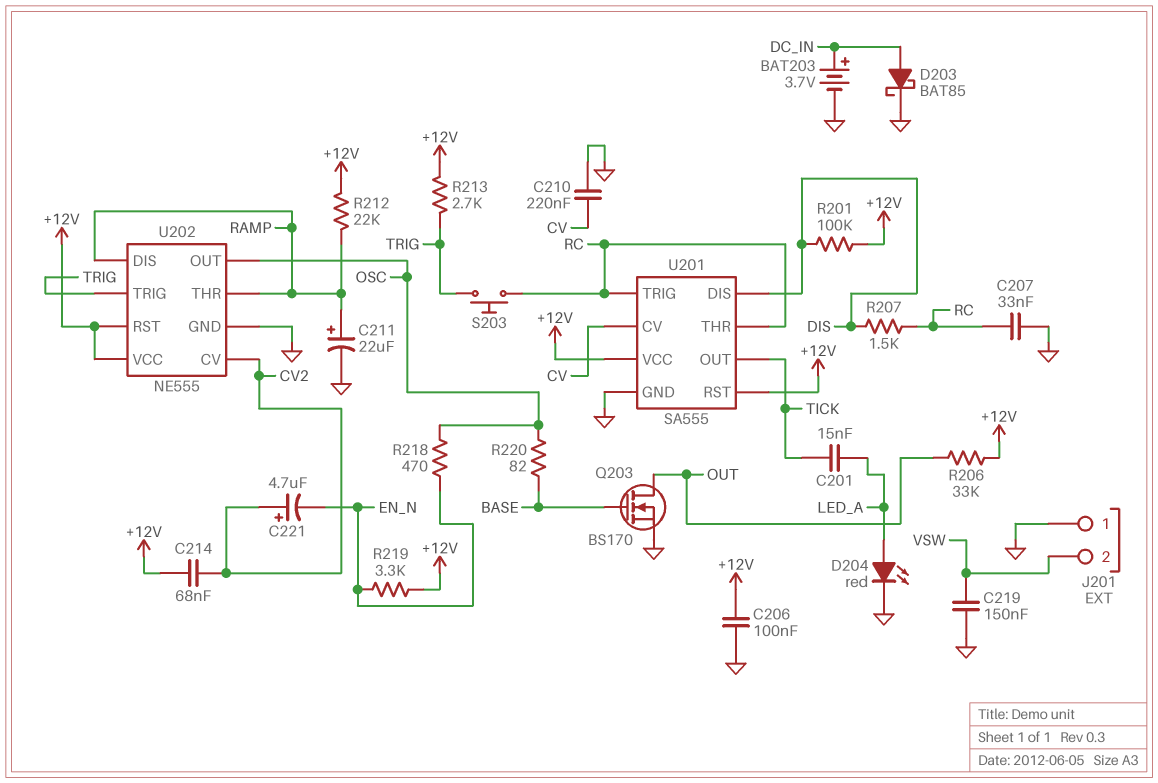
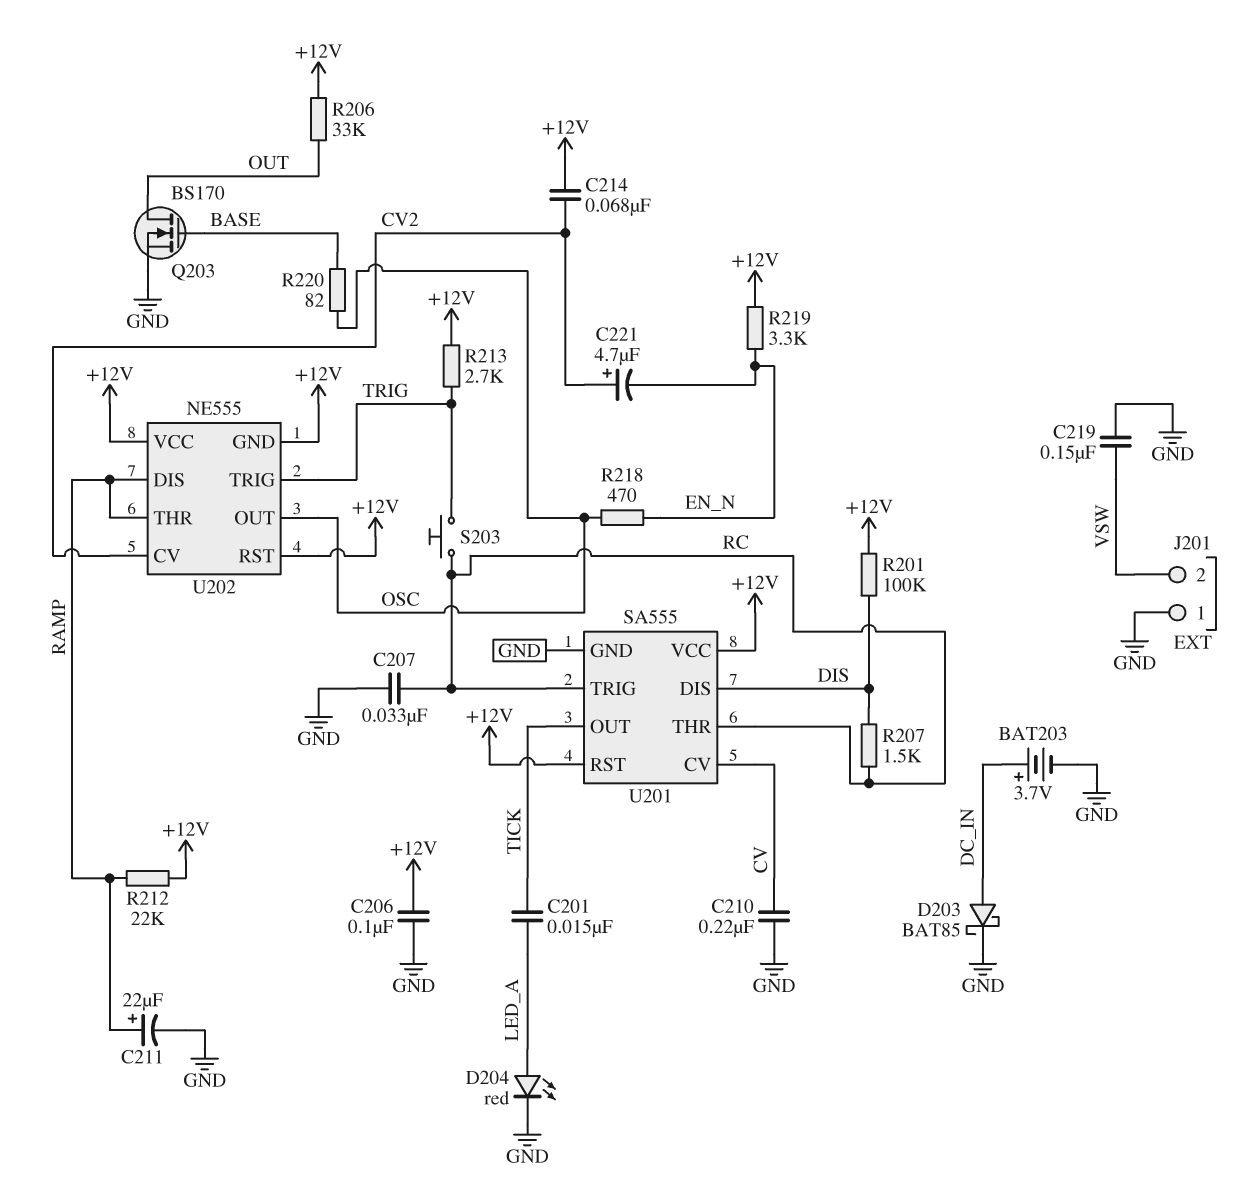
U202 pin GND: GND -> +12V

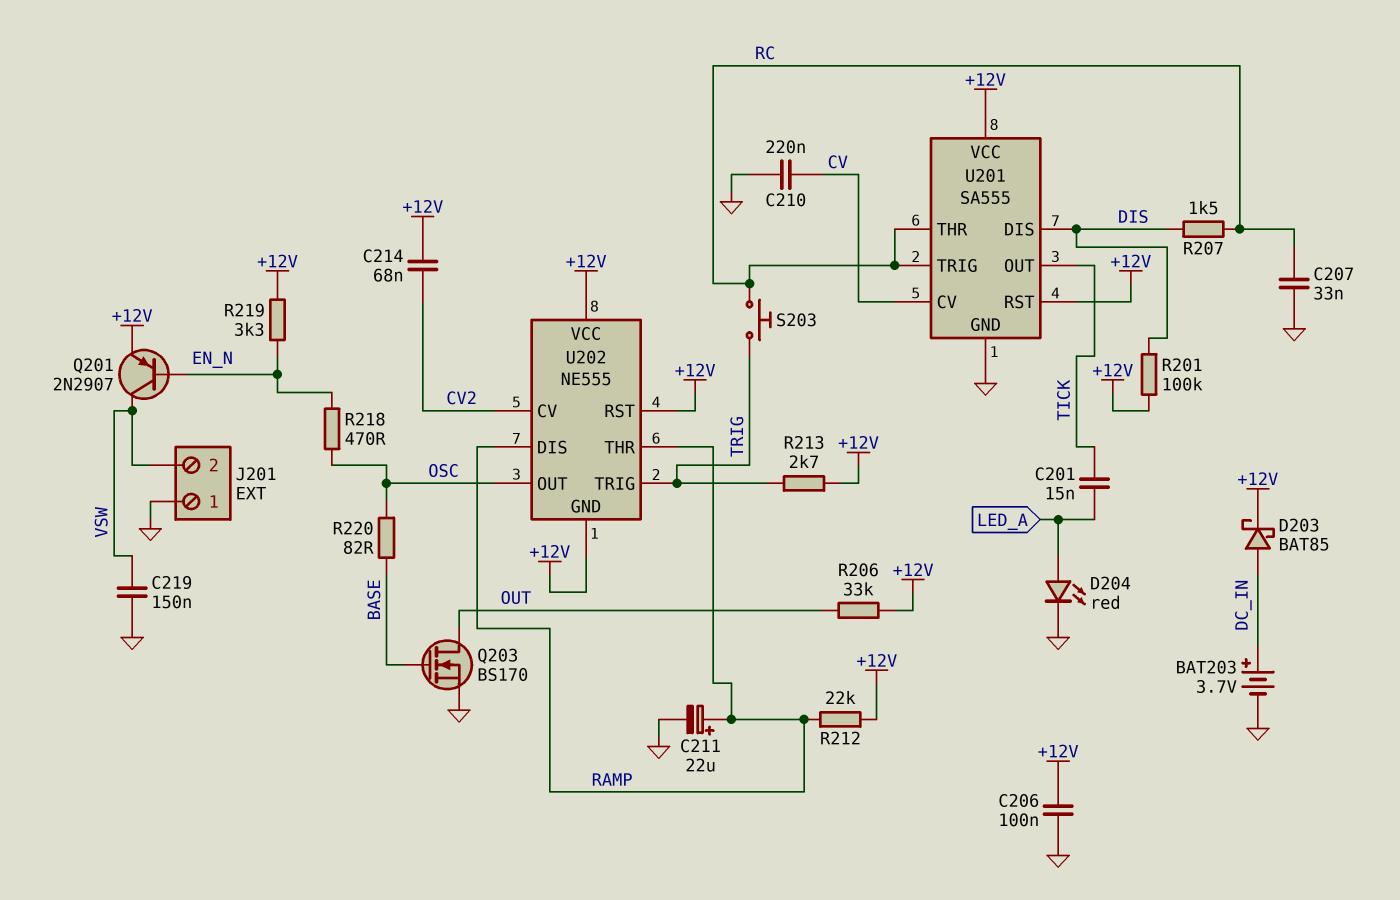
C221: 4.7uF (plus CV2, minus EN_N) -> none
D203: schottky BAT85 (A DC_IN, K GND) -> schottky BAT85 (A DC_IN, K +12V)
Q201: none -> PNP 2N2907 (B EN_N, C VSW, E +12V)

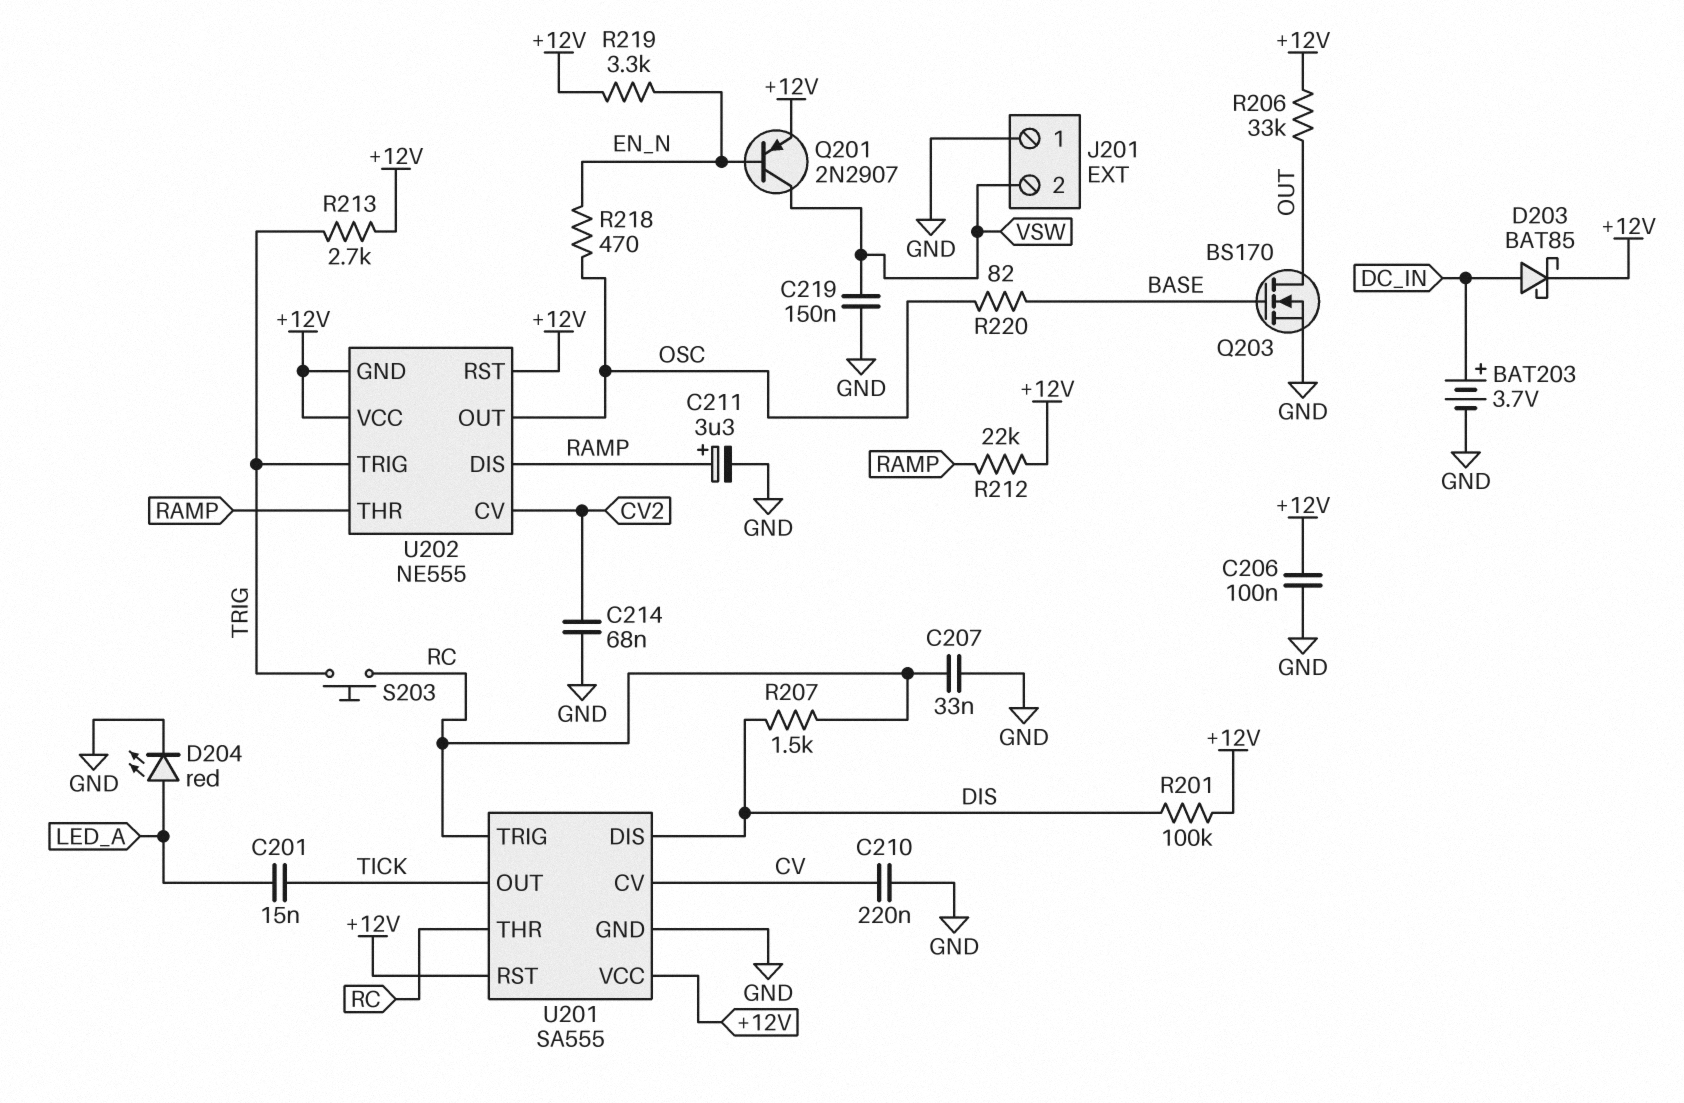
C211: 22uF (plus RAMP, minus GND) -> 3.3uF (plus RAMP, minus GND)
C214: 68nF (+12V, CV2) -> 68nF (CV2, GND)

